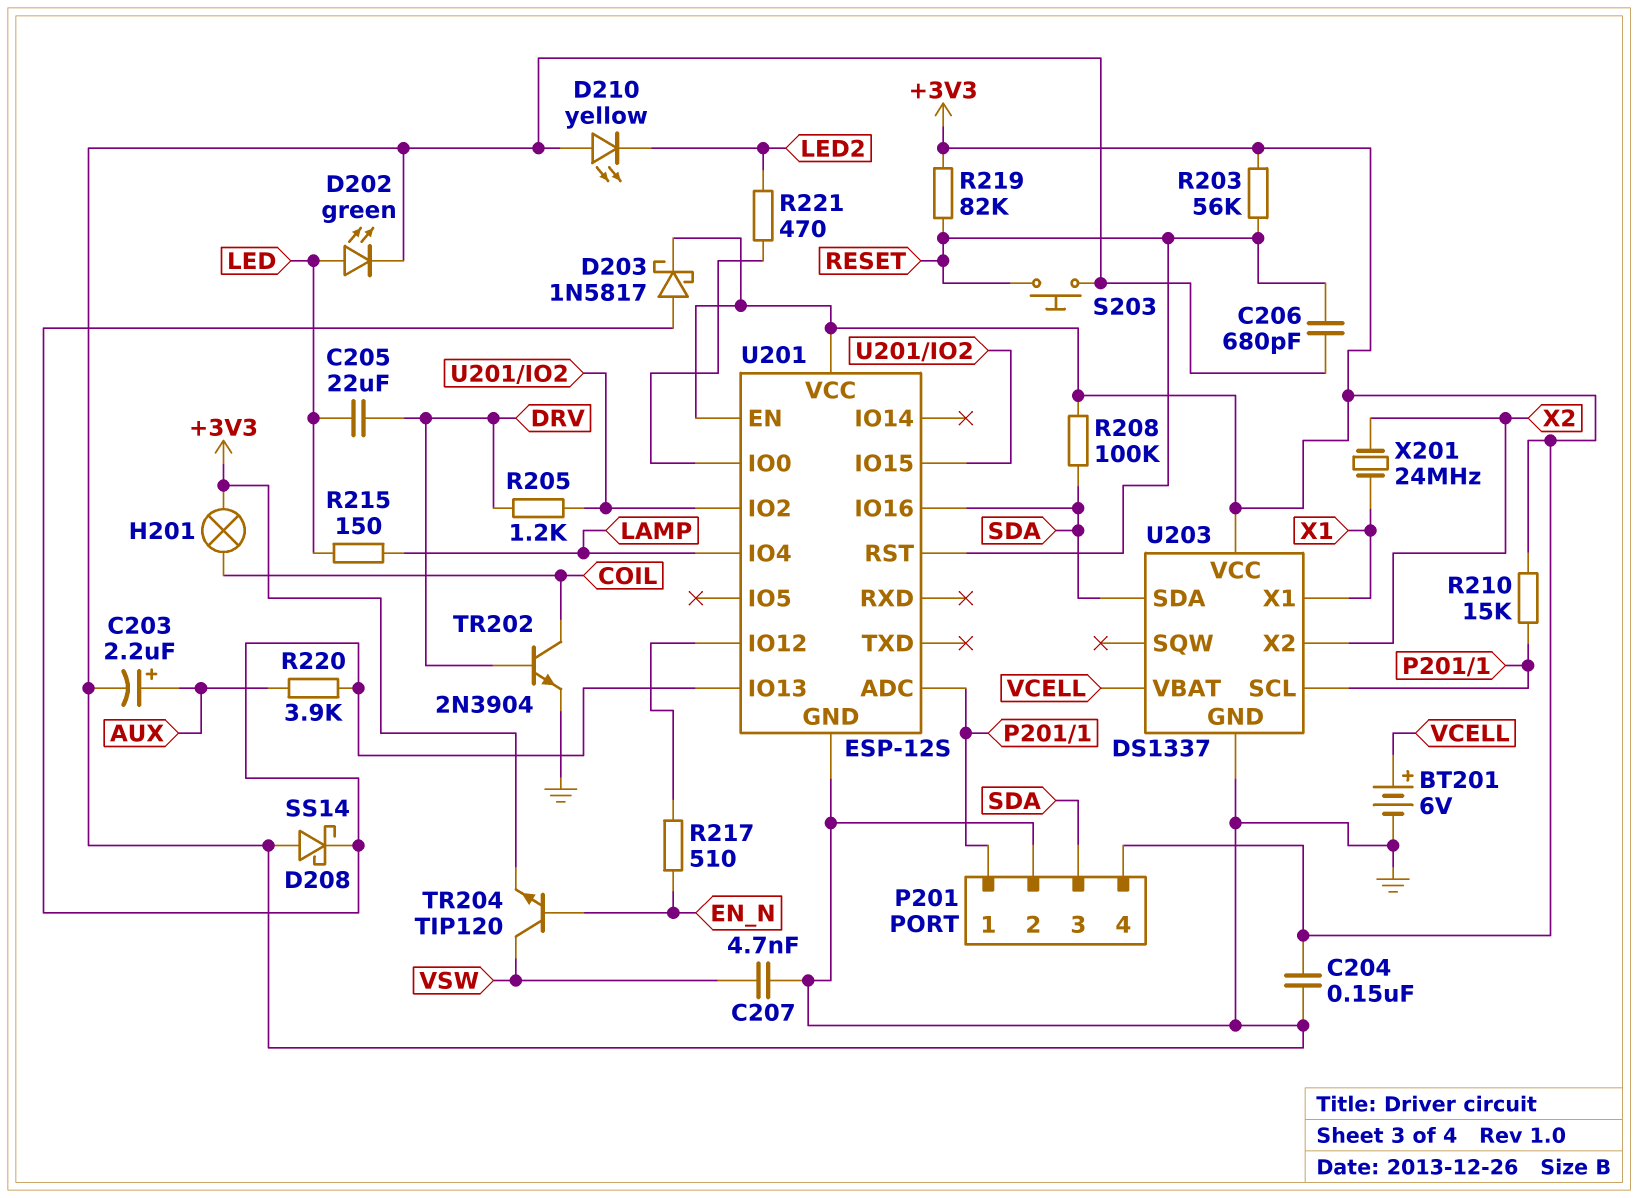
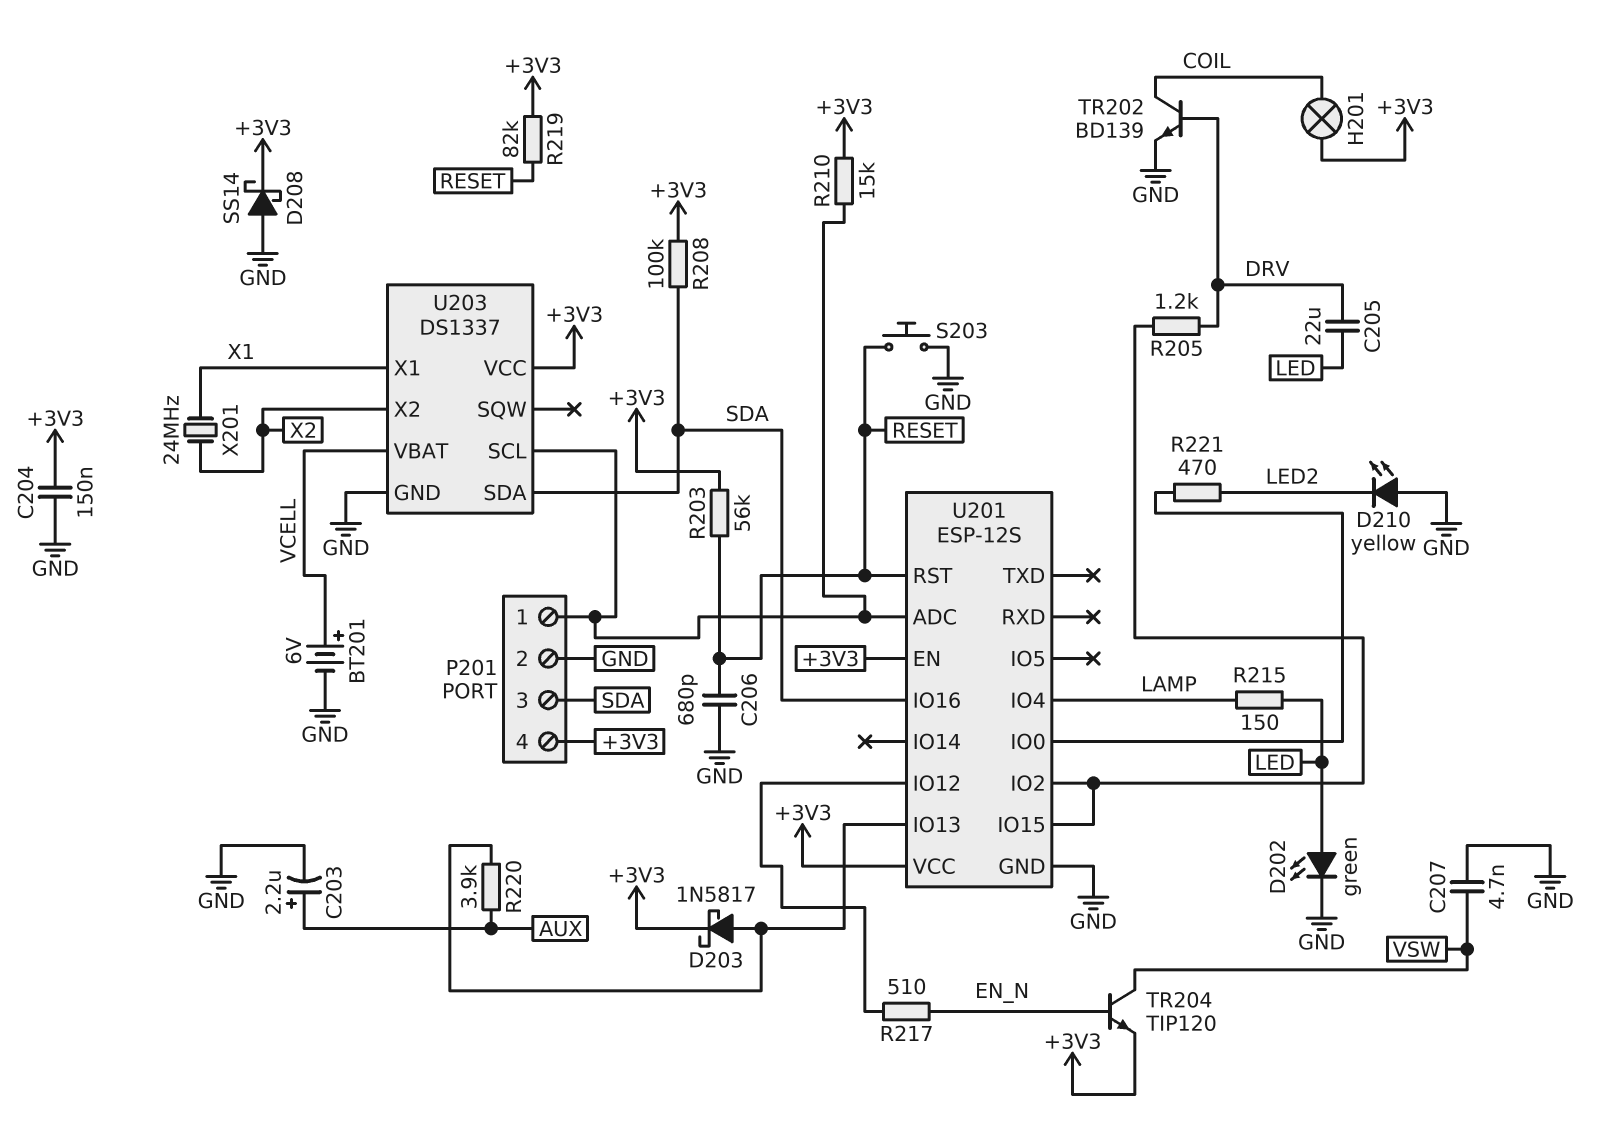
D208: schottky SS14 (A GND, K U201/IO13) -> schottky SS14 (A GND, K +3V3)
TR202: NPN 2N3904 (B DRV, C COIL, E GND) -> NPN BD139 (B DRV, C COIL, E GND)

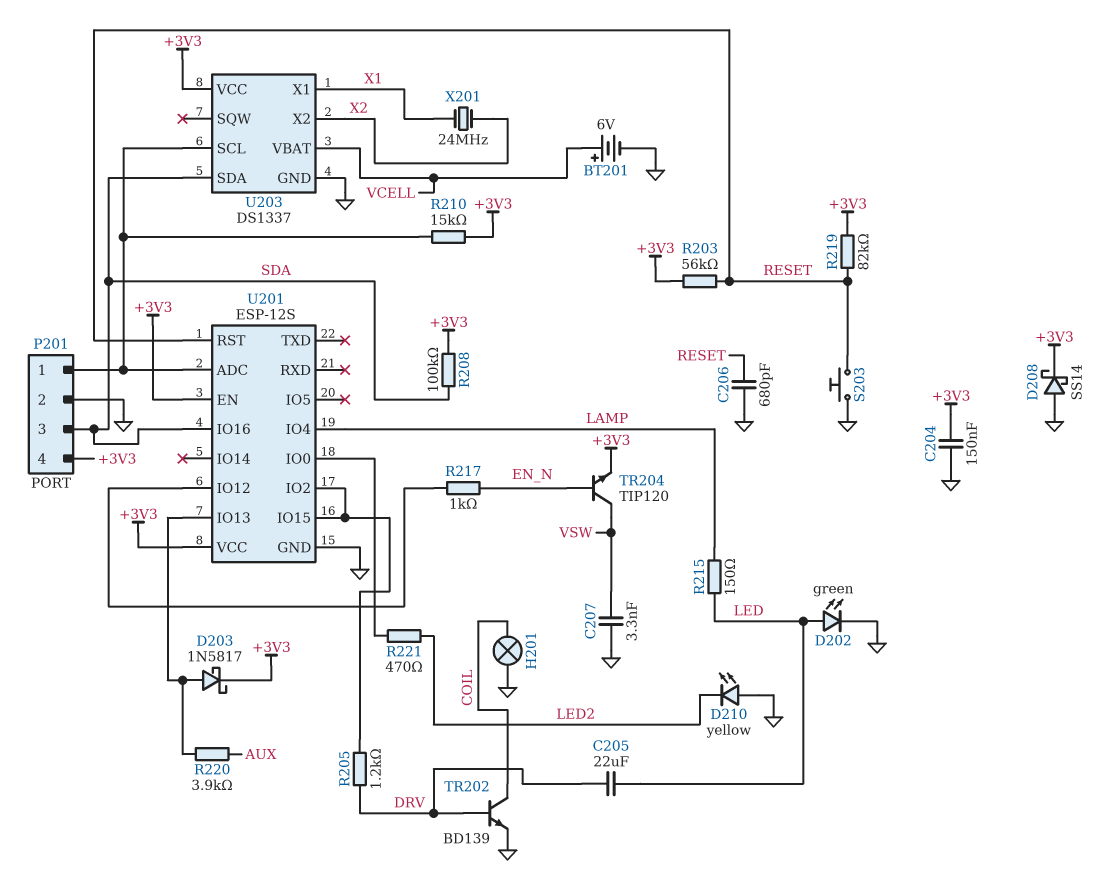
C203: 2.2uF (plus AUX, minus GND) -> none
C207: 4.7nF (GND, VSW) -> 3.3nF (GND, VSW)
H201: lamp (+3V3, COIL) -> lamp (COIL, GND)
R217: 510 (EN_N, U201/IO12) -> 1k (EN_N, U201/IO12)

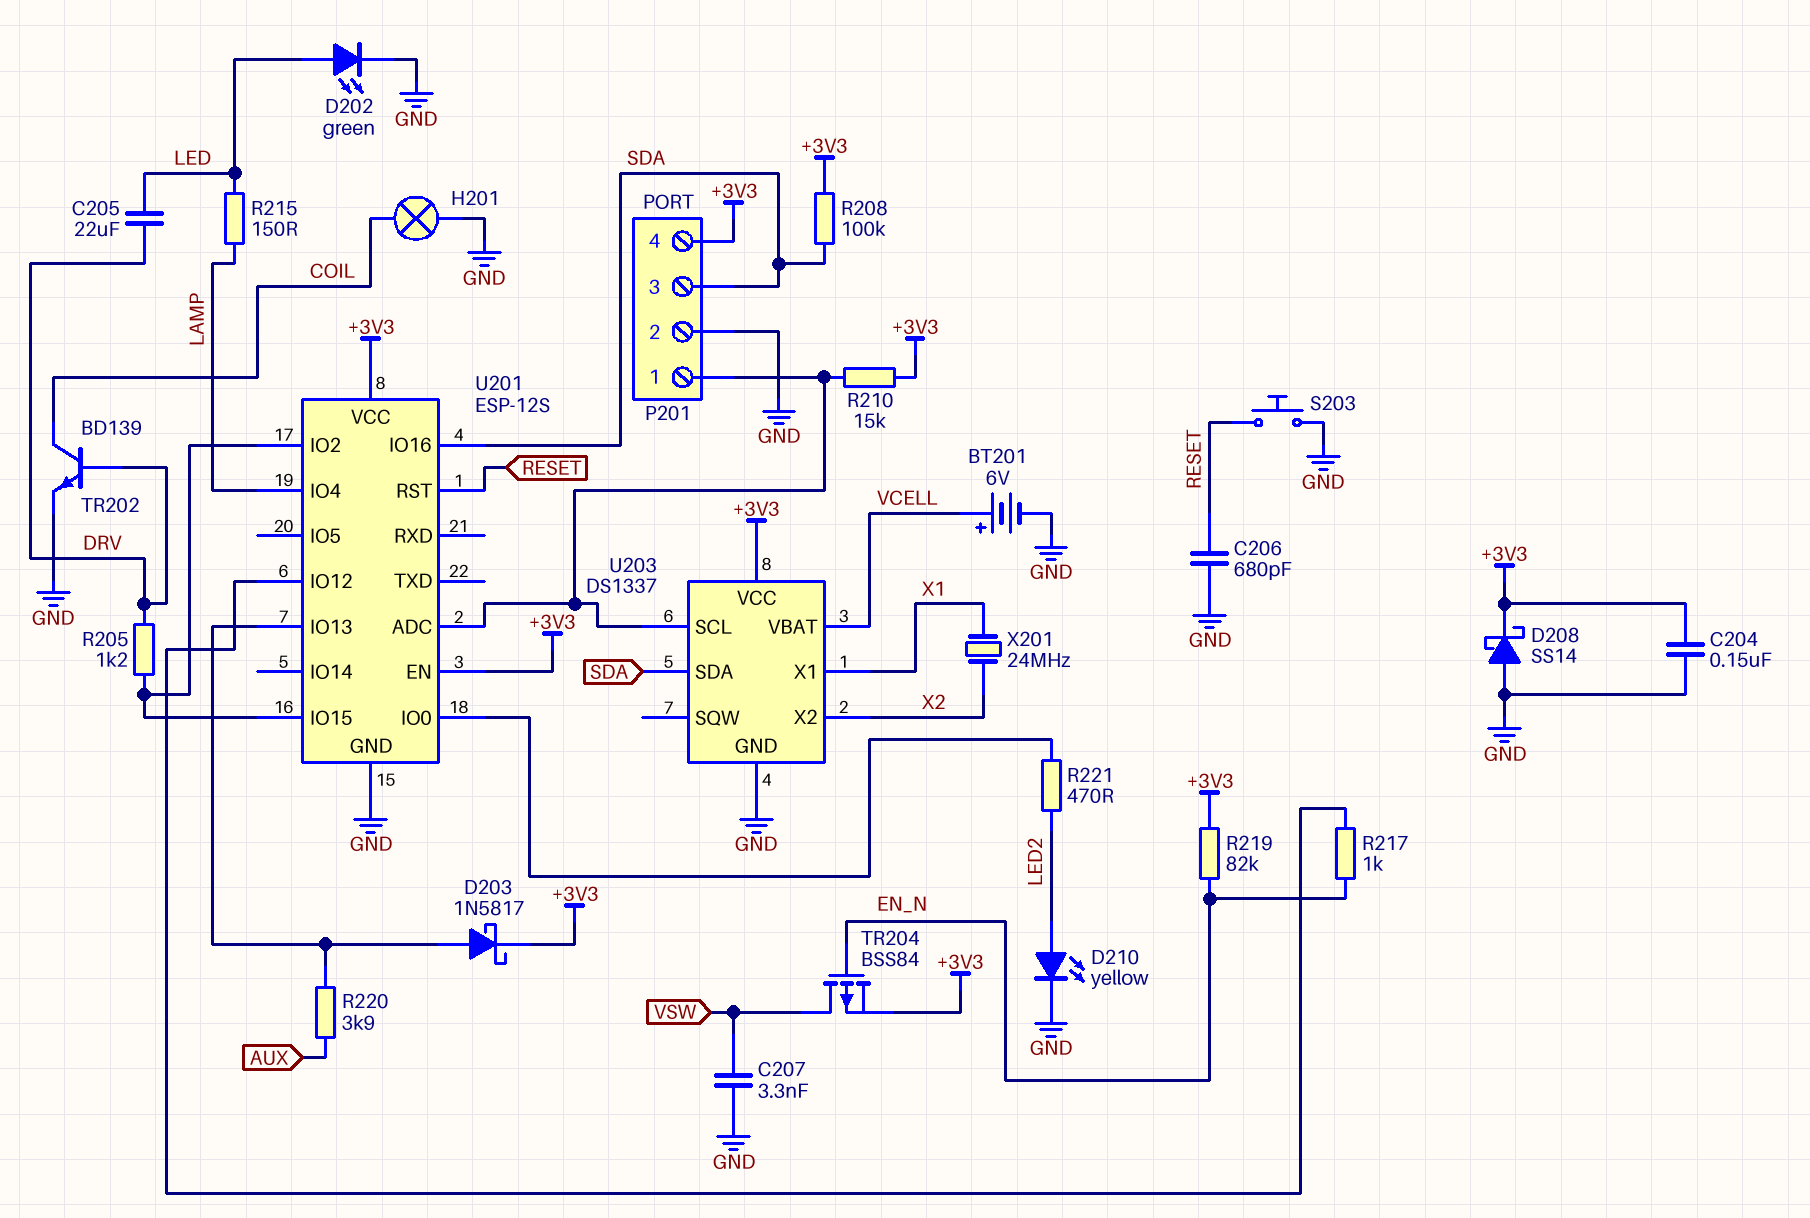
D210: LED yellow (A GND, K LED2) -> LED yellow (A LED2, K GND)
R203: 56k (+3V3, RESET) -> none
R219: 82k (+3V3, RESET) -> 82k (+3V3, EN_N)
TR204: NPN TIP120 (B EN_N, C VSW, E +3V3) -> PMOS BSS84 (G EN_N, D VSW, S +3V3)

